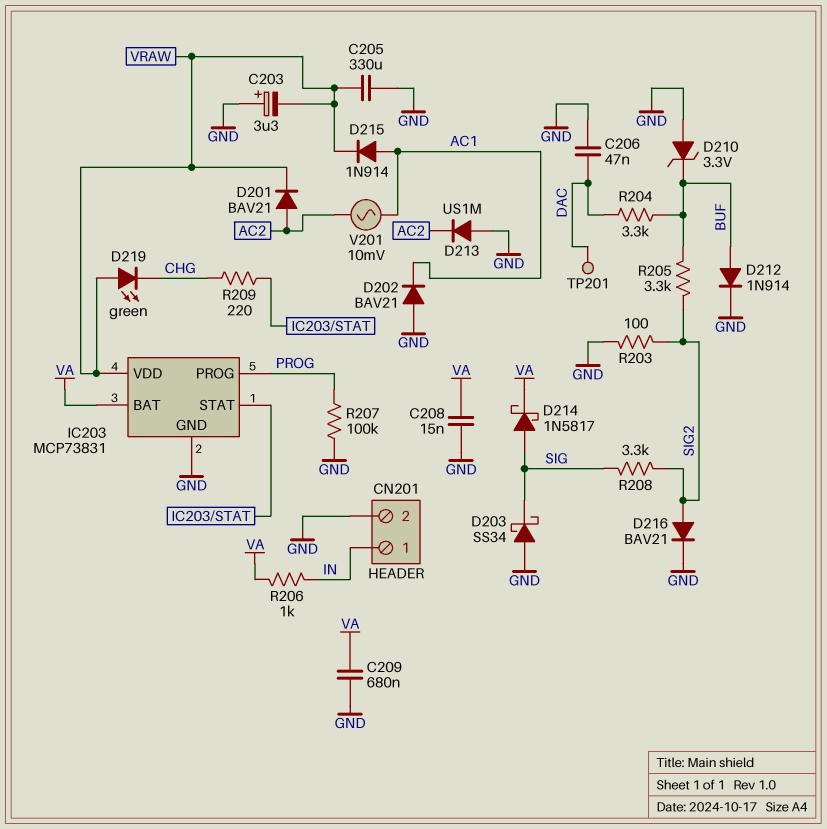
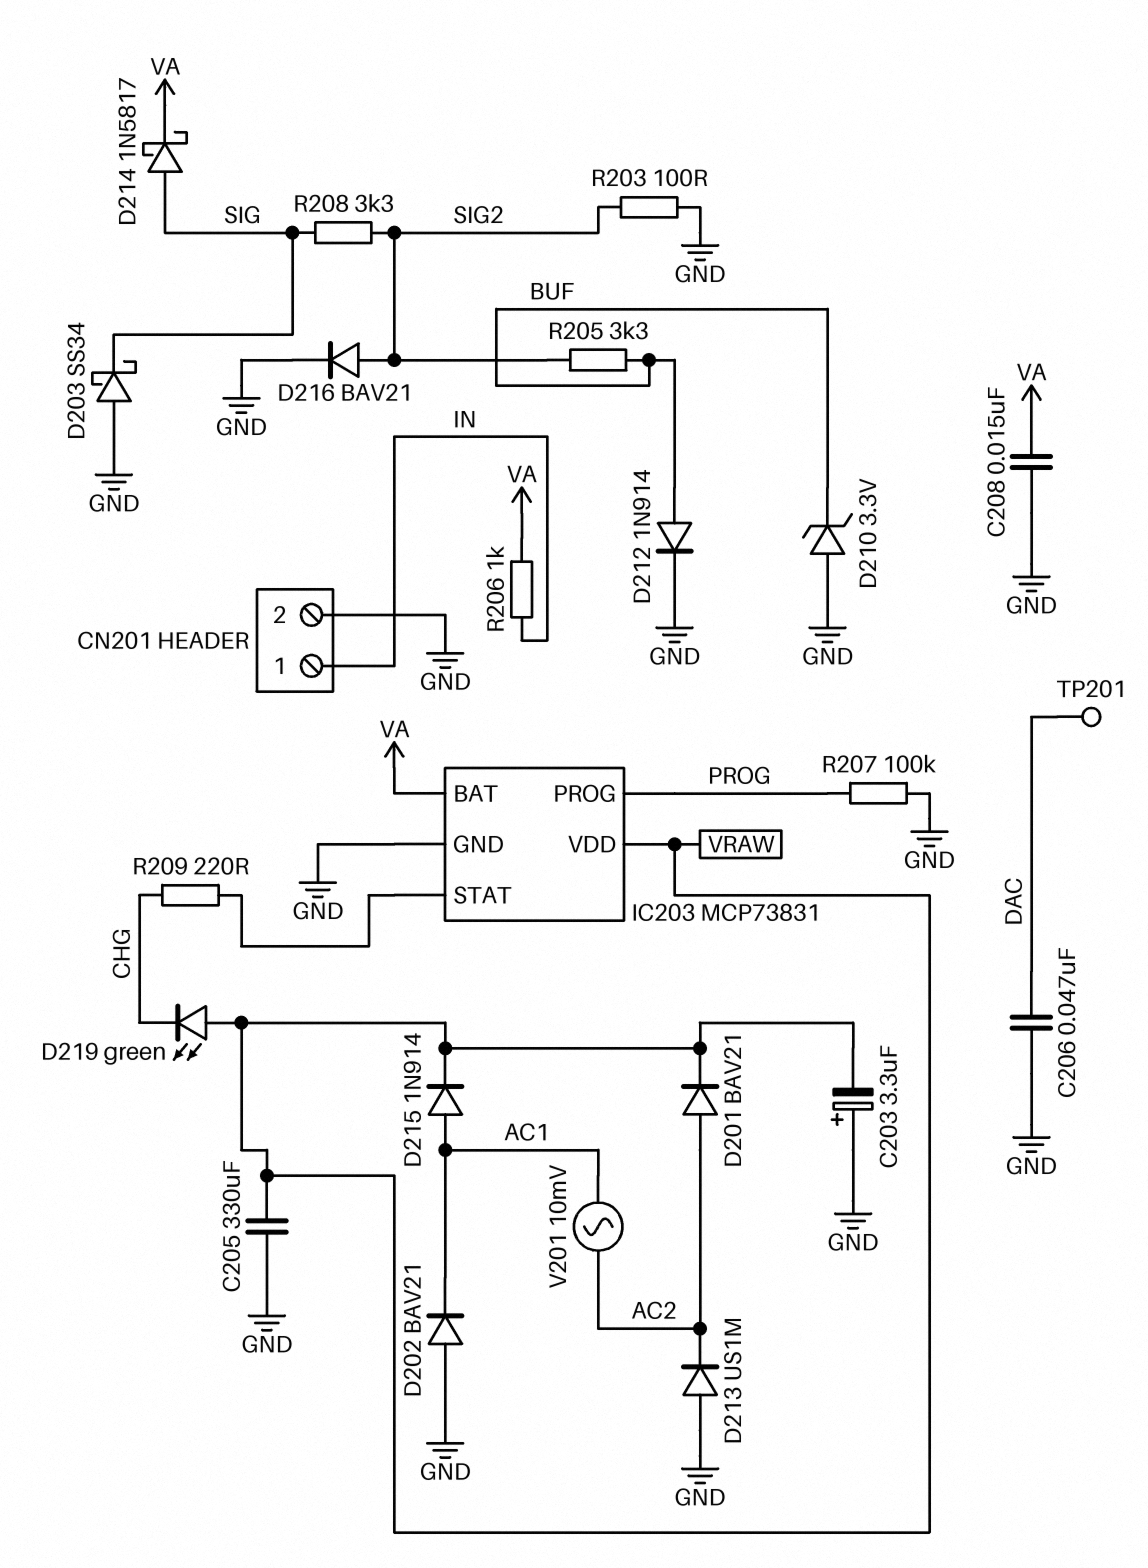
C209: 680nF (GND, VA) -> none
R204: 3.3k (BUF, DAC) -> none

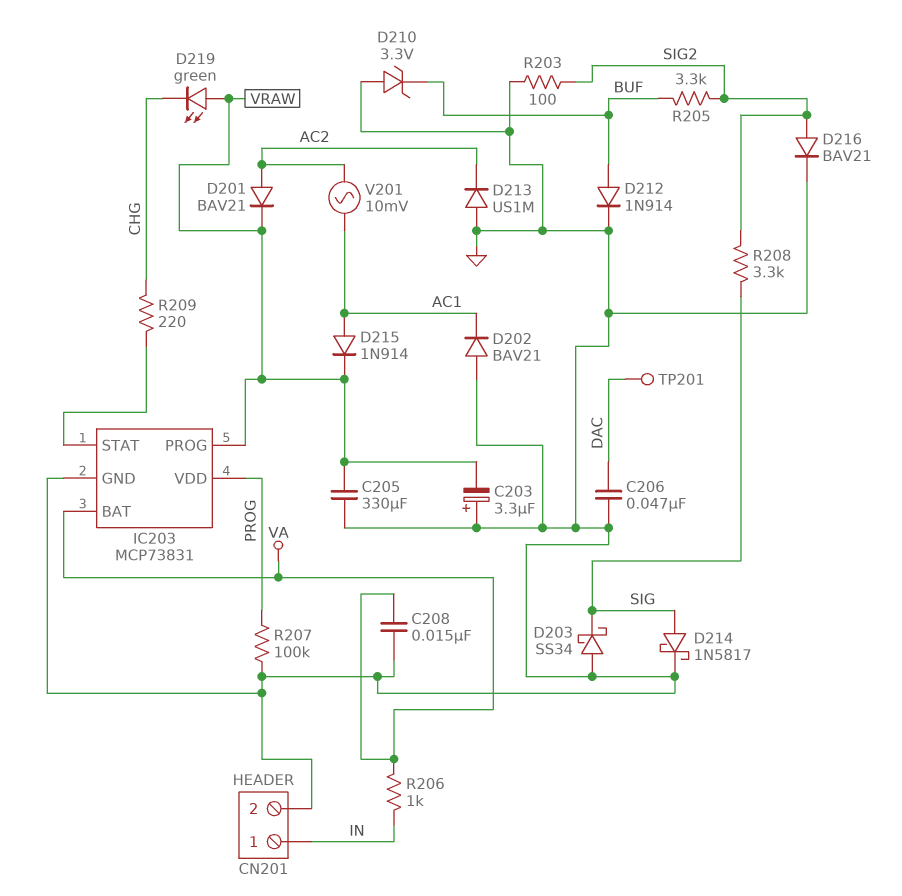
D214: schottky 1N5817 (A SIG, K VA) -> schottky 1N5817 (A SIG, K GND)
IC203 pin PROG: PROG -> VRAW
IC203 pin VDD: VRAW -> PROG

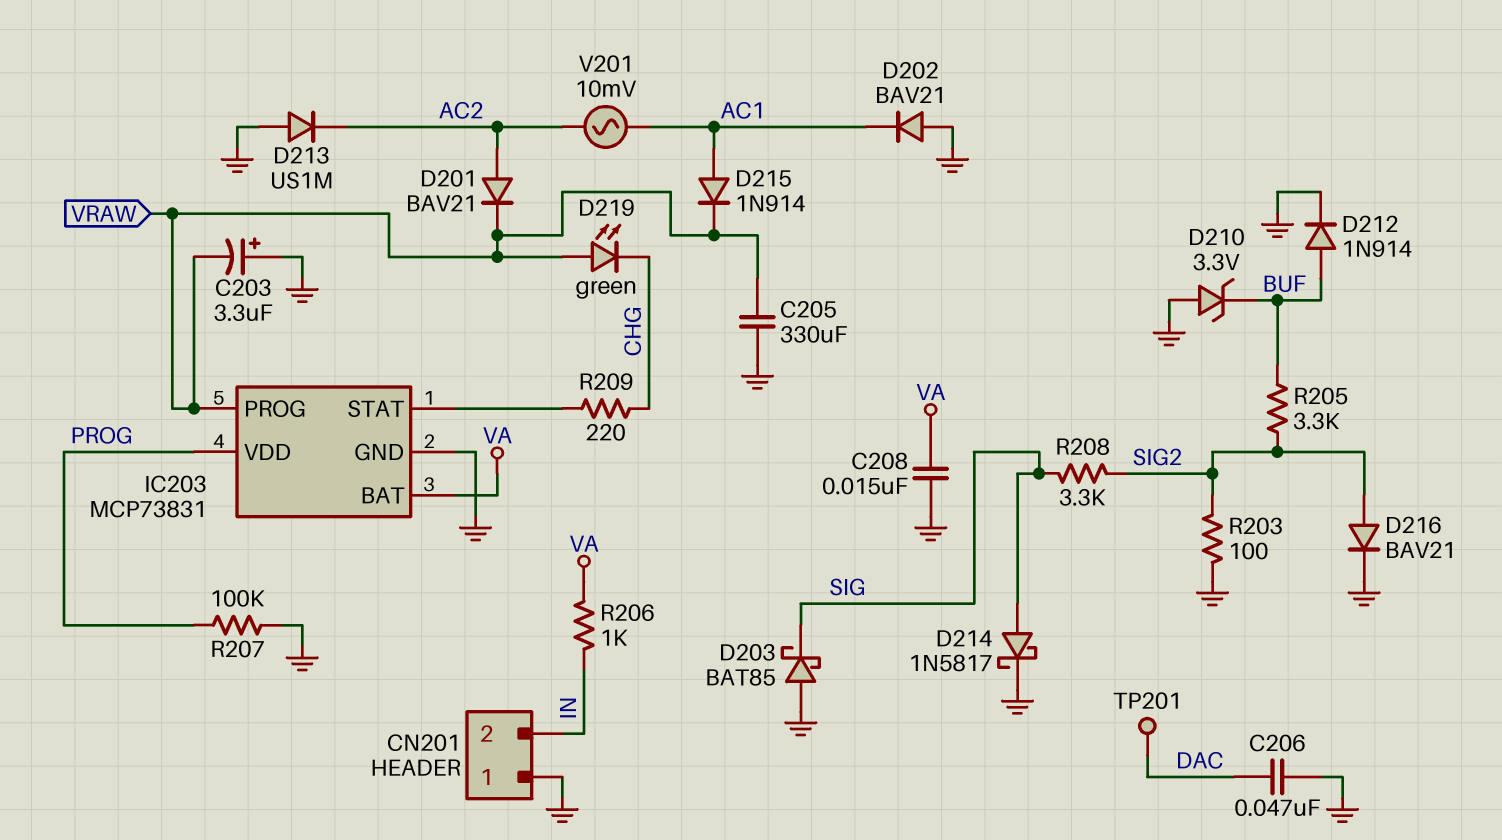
CN201 pin 1: IN -> GND
CN201 pin 2: GND -> IN
D203: schottky SS34 (A GND, K SIG) -> schottky BAT85 (A GND, K SIG)

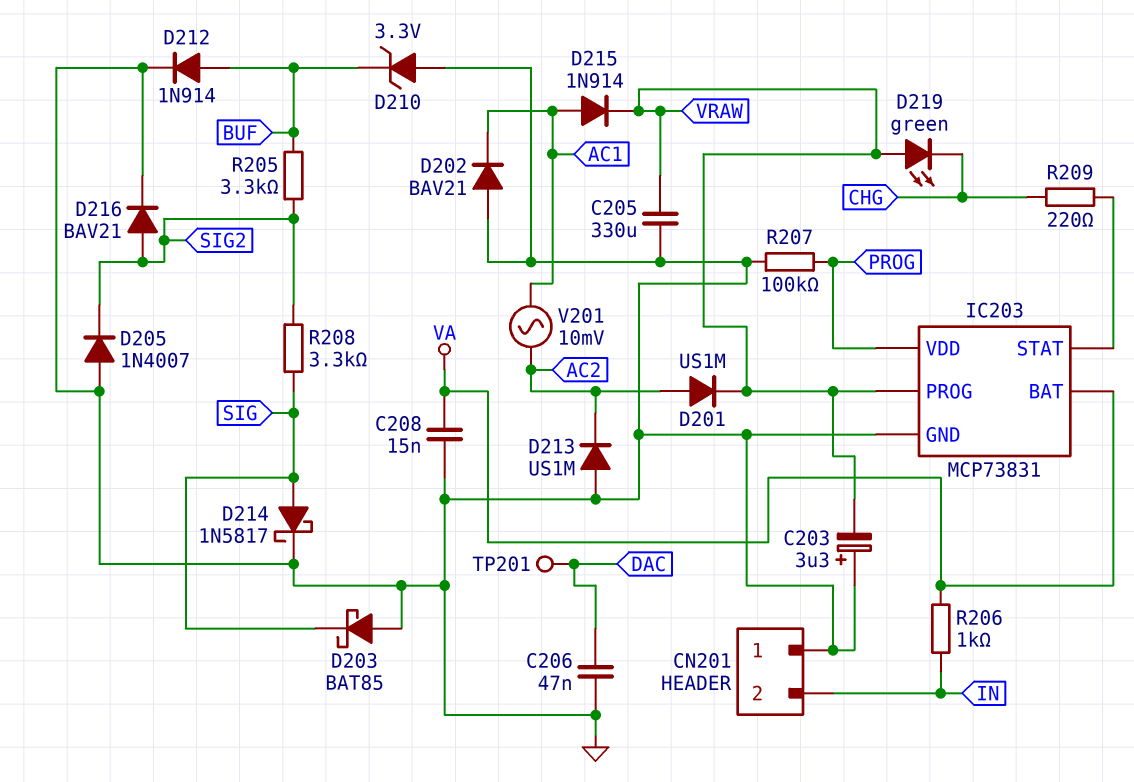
D201: diode BAV21 (A AC2, K VRAW) -> diode US1M (A AC2, K VRAW)
D205: none -> diode 1N4007 (A GND, K SIG2)
R203: 100 (GND, SIG2) -> none

